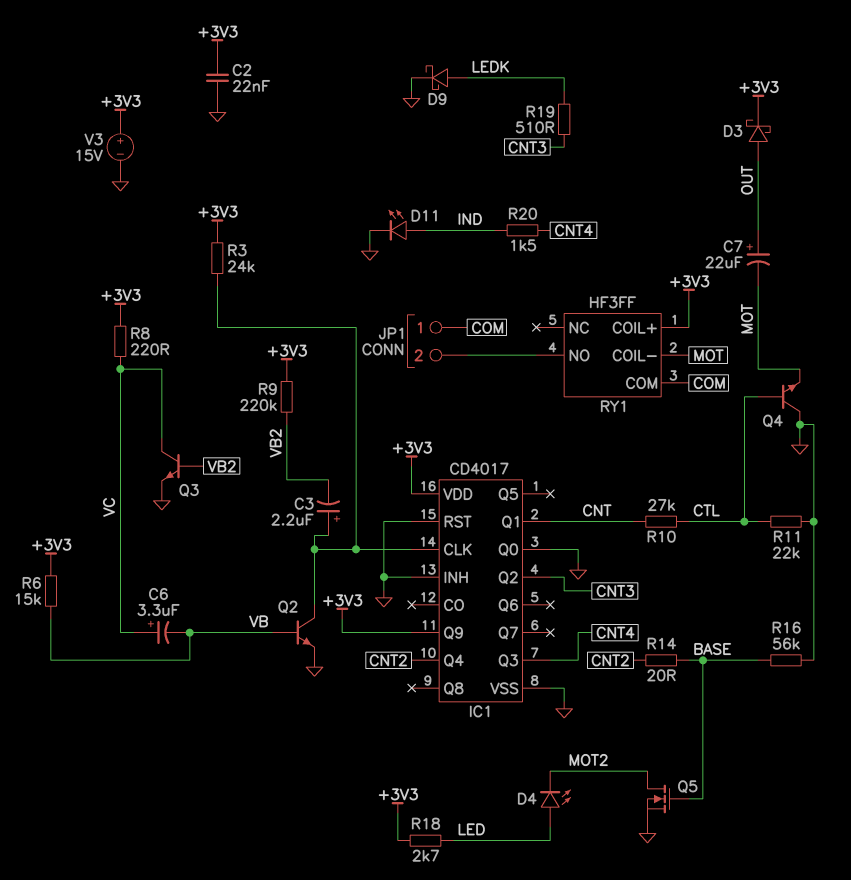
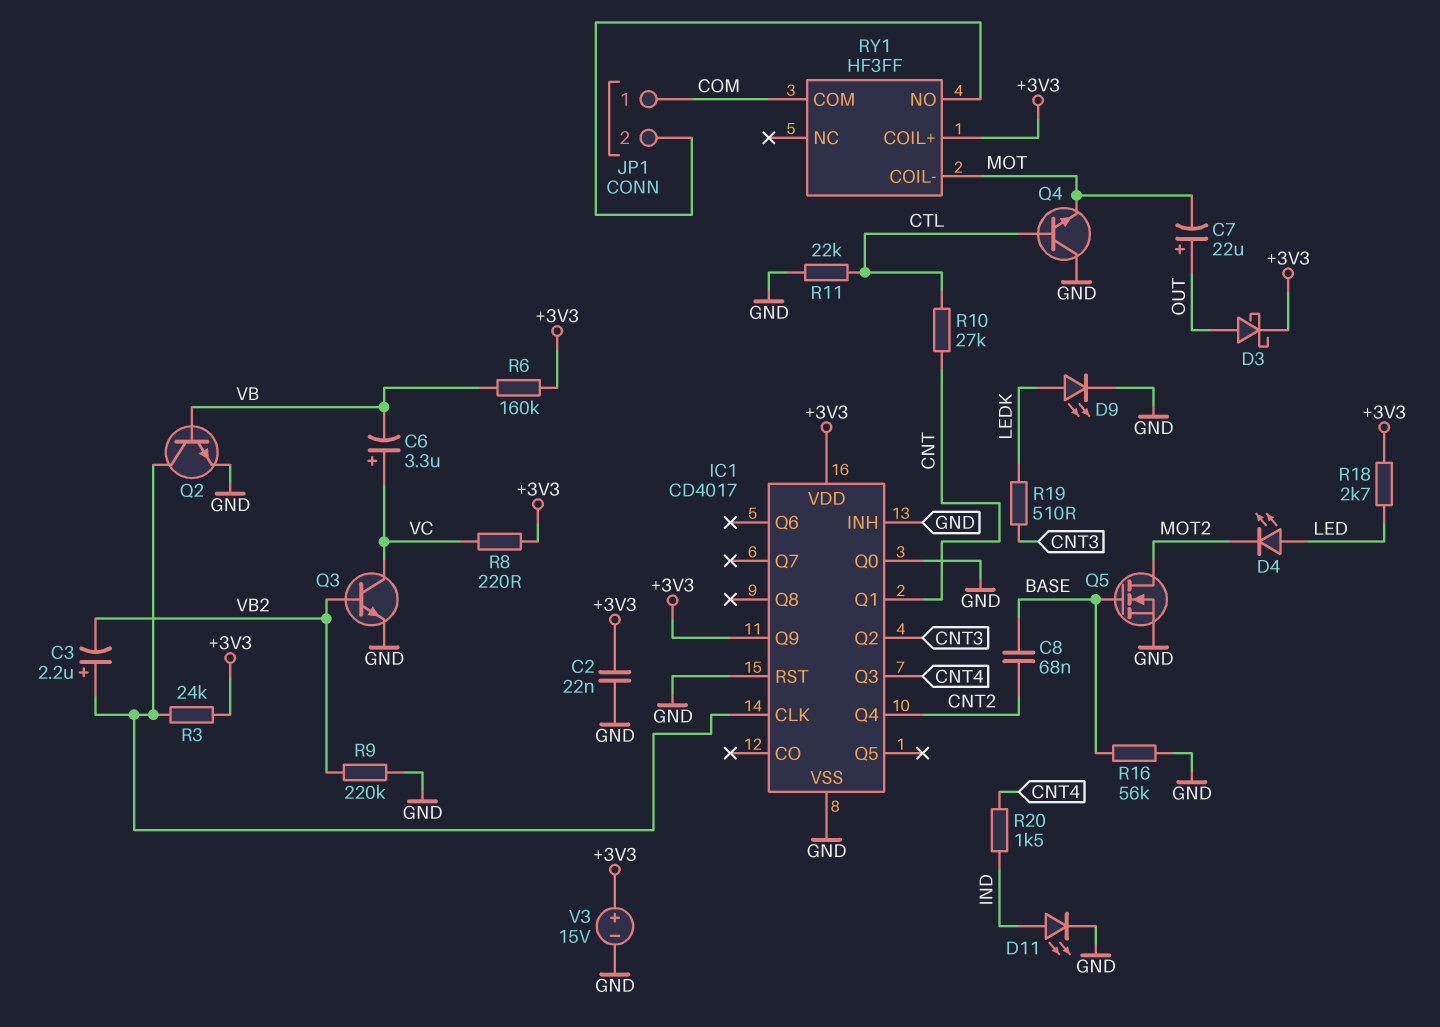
C8: none -> 68nF (BASE, CNT2)
D9: schottky (A LEDK, K GND) -> LED (A LEDK, K GND)
R6: 15k (+3V3, VB) -> 160k (+3V3, VB)
R9: 220k (+3V3, VB2) -> 220k (GND, VB2)
R14: 20 (BASE, CNT2) -> none

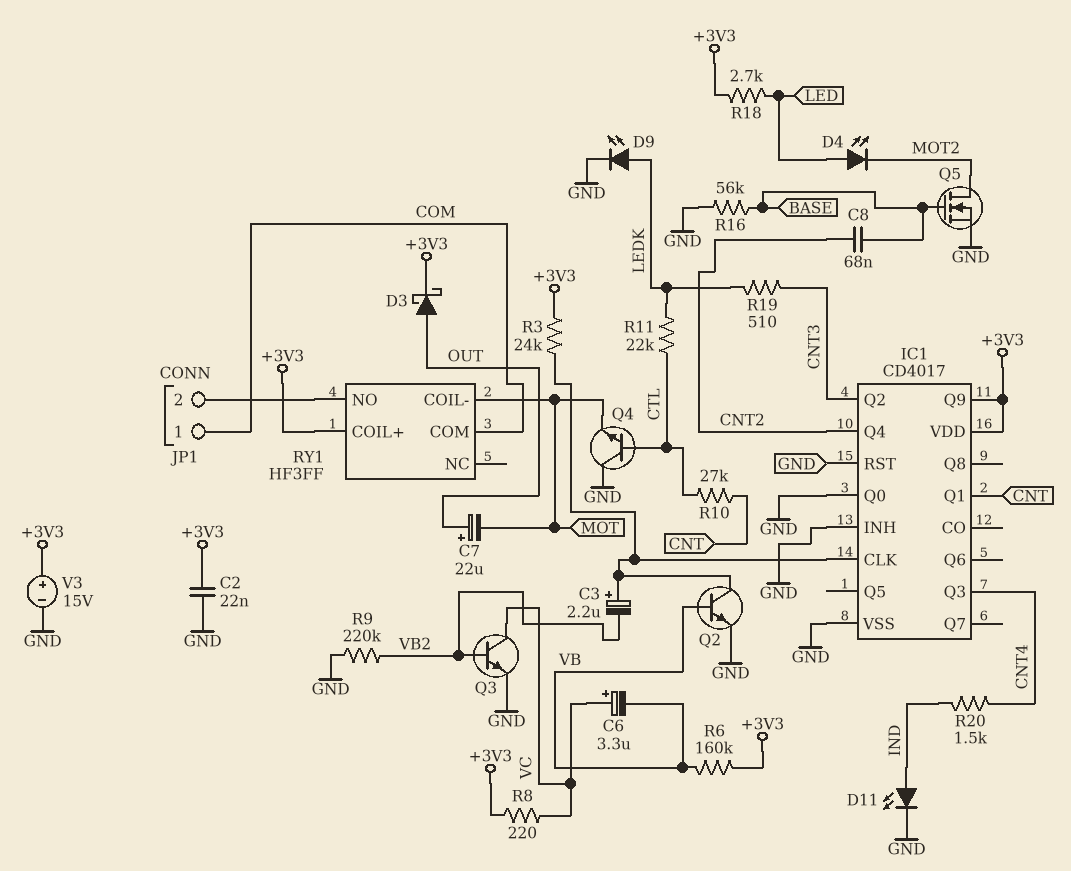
R11: 22k (CTL, GND) -> 22k (CTL, LEDK)

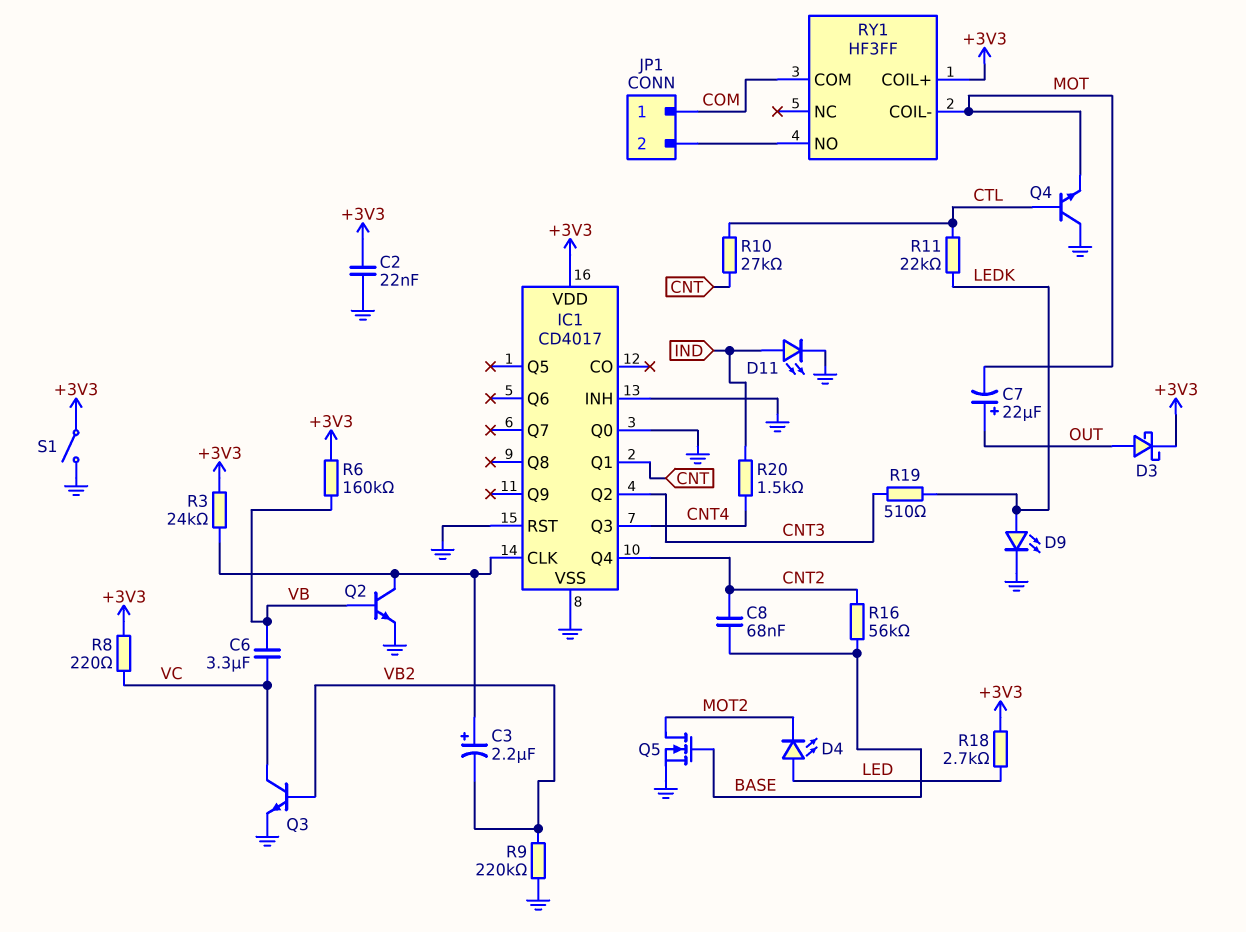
C6: 3.3uF (plus VC, minus VB) -> 3.3uF (VB, VC)
IC1 pin Q9: +3V3 -> none
R16: 56k (BASE, GND) -> 56k (BASE, CNT2)
S1: none -> switch (+3V3, GND)
V3: 15V (plus +3V3, minus GND) -> none

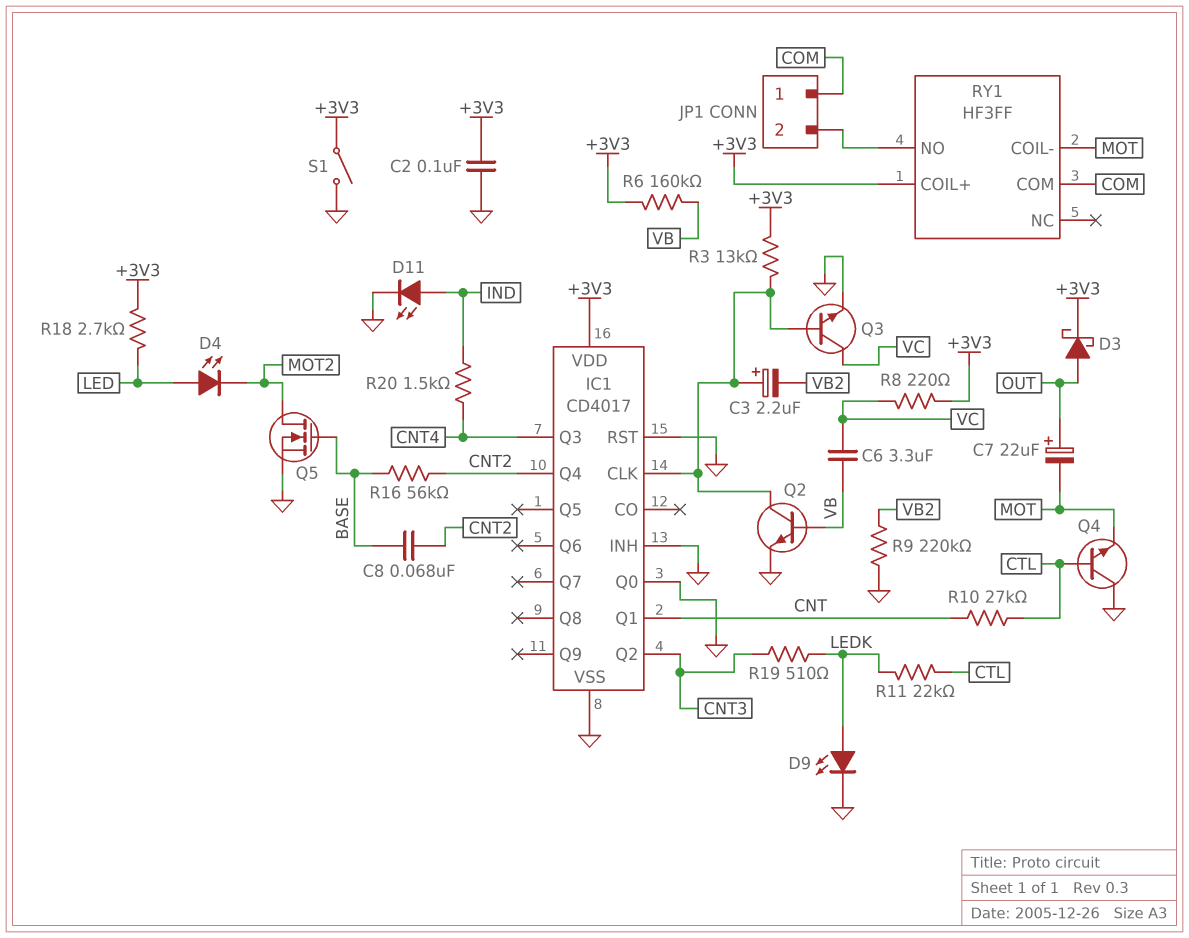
C2: 22nF (+3V3, GND) -> 100nF (+3V3, GND)
Q3: NPN (B VB2, C VC, E GND) -> NPN (B IC1/CLK, C VC, E GND)
R3: 24k (+3V3, IC1/CLK) -> 13k (+3V3, IC1/CLK)

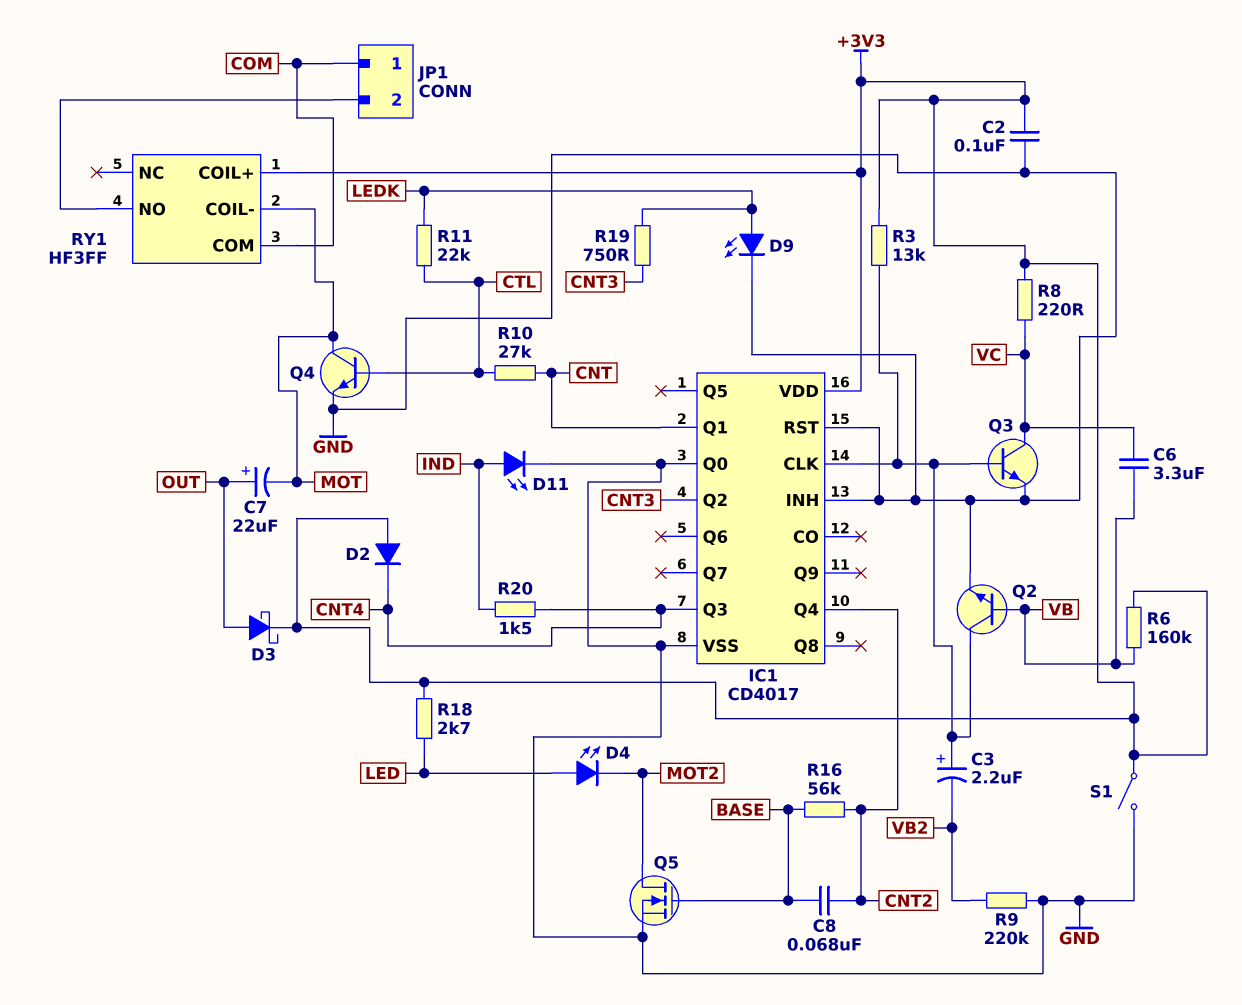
D2: none -> diode (A +3V3, K CNT4)
Q4: NPN (B CTL, C GND, E MOT) -> NPN (B CTL, C MOT, E GND)
R19: 510 (CNT3, LEDK) -> 750 (CNT3, LEDK)

